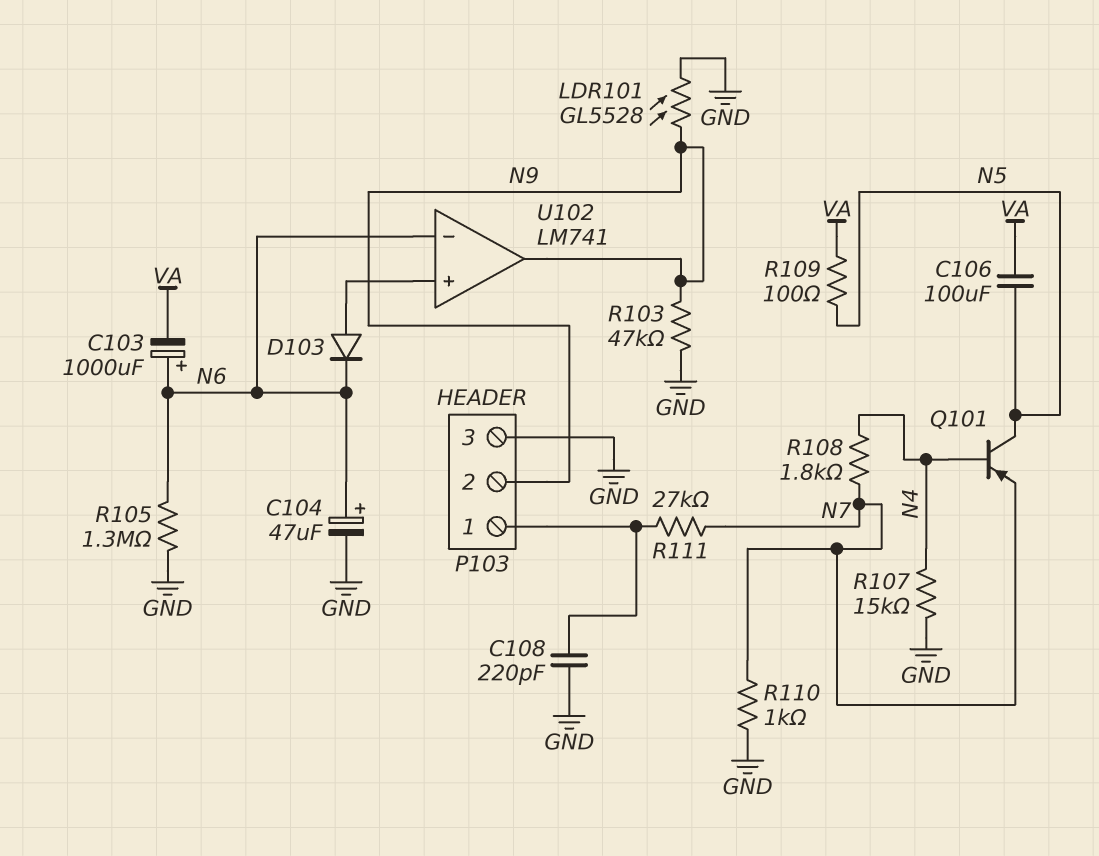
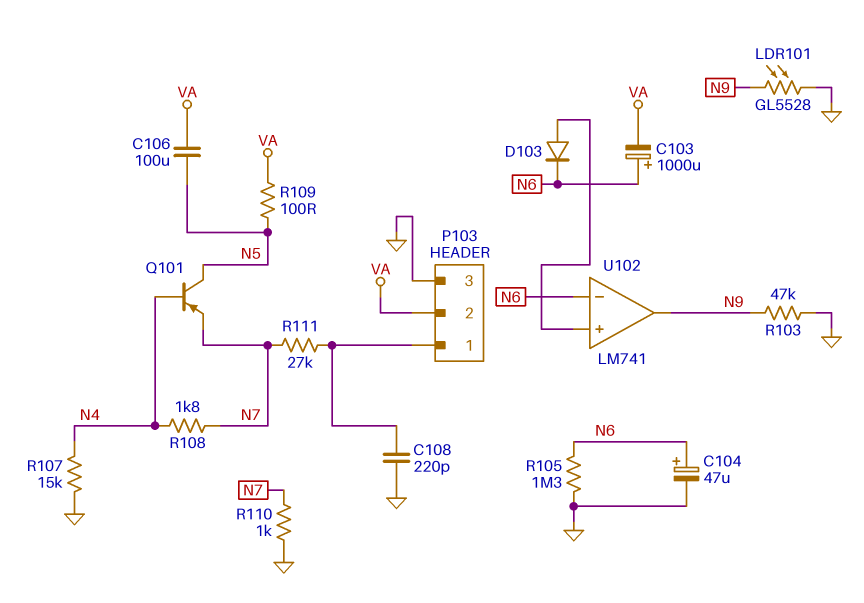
P103 pin 2: N9 -> VA

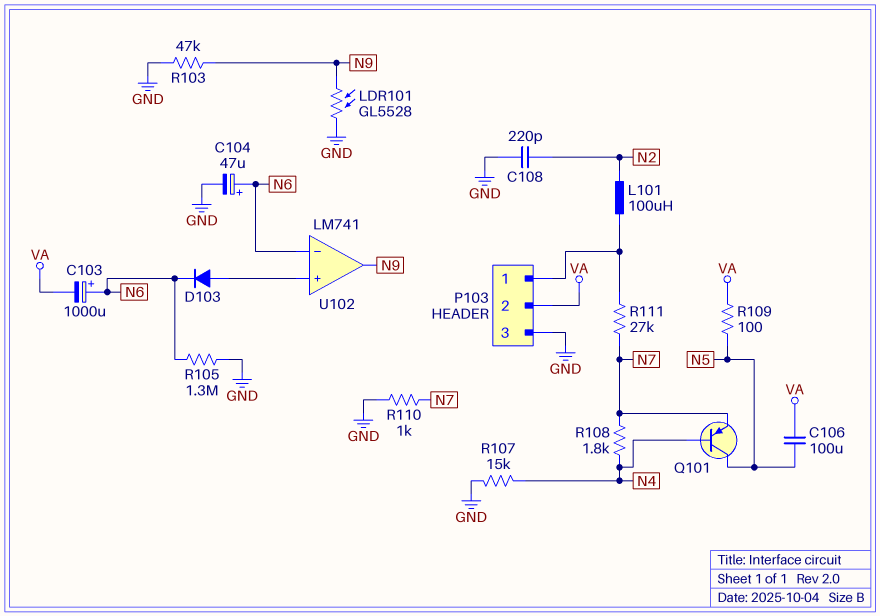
C108: 220pF (GND, P103/1) -> 220pF (GND, N2)
L101: none -> 100uH (N2, P103/1)

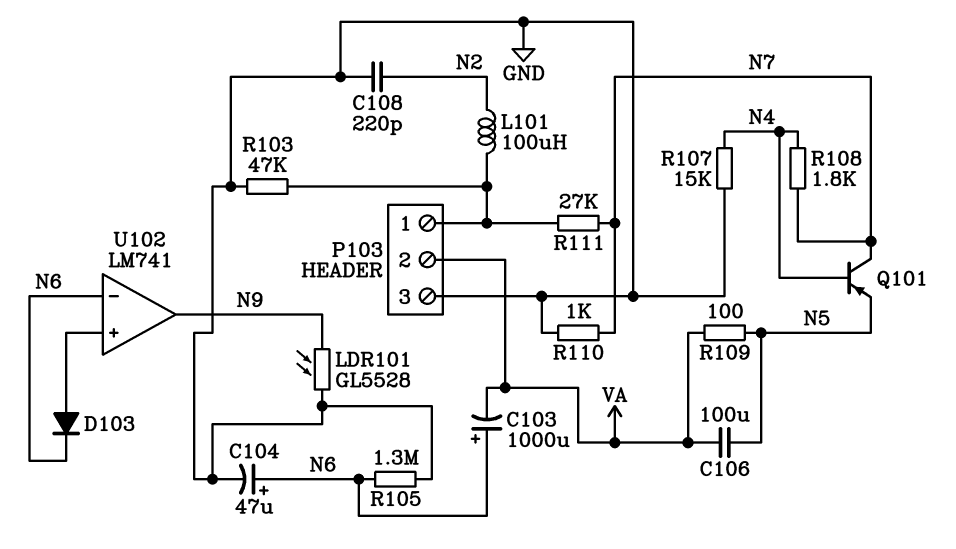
Q101: PNP (B N4, C N5, E N7) -> PNP (B N4, C N7, E N5)
R103: 47k (GND, N9) -> 47k (GND, P103/1)

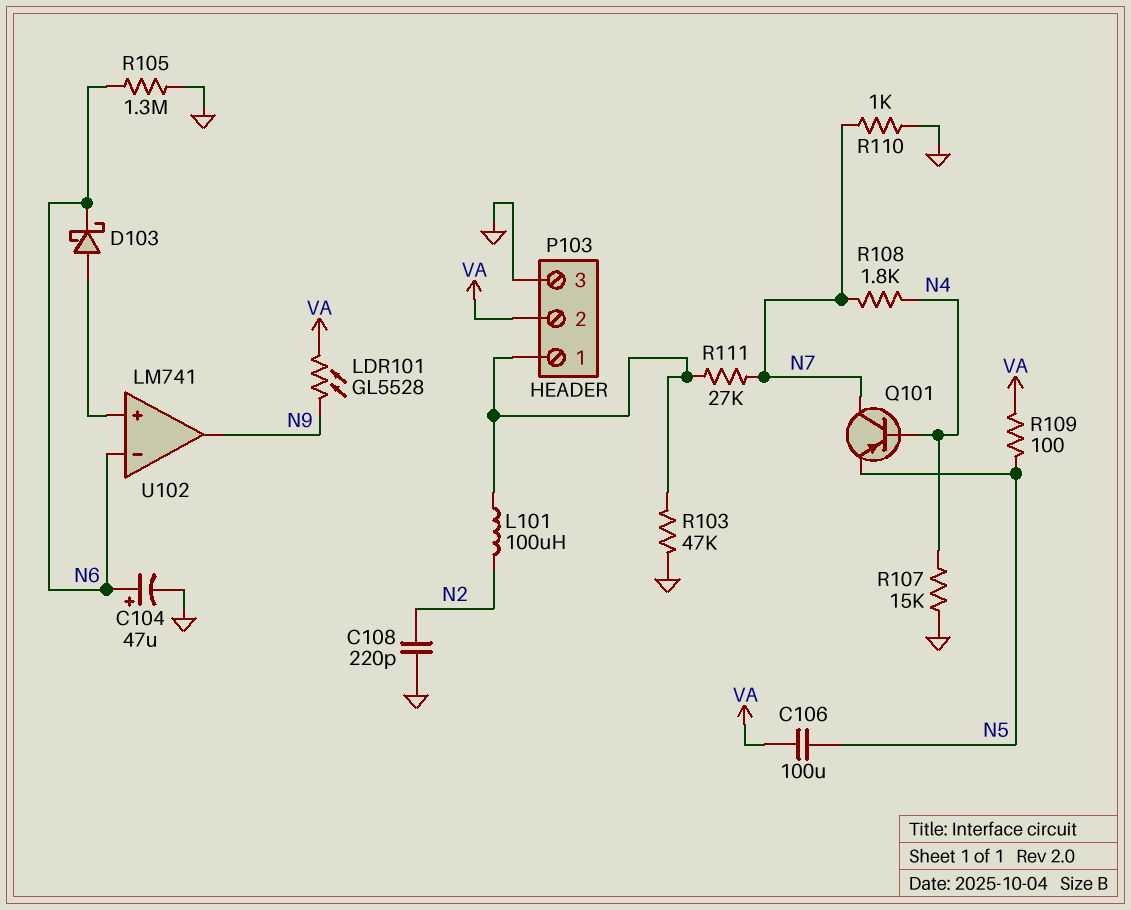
C103: 1000uF (plus N6, minus VA) -> none
D103: diode (A U102/in+, K N6) -> schottky (A U102/in+, K N6)
LDR101: GL5528 (GND, N9) -> GL5528 (N9, VA)

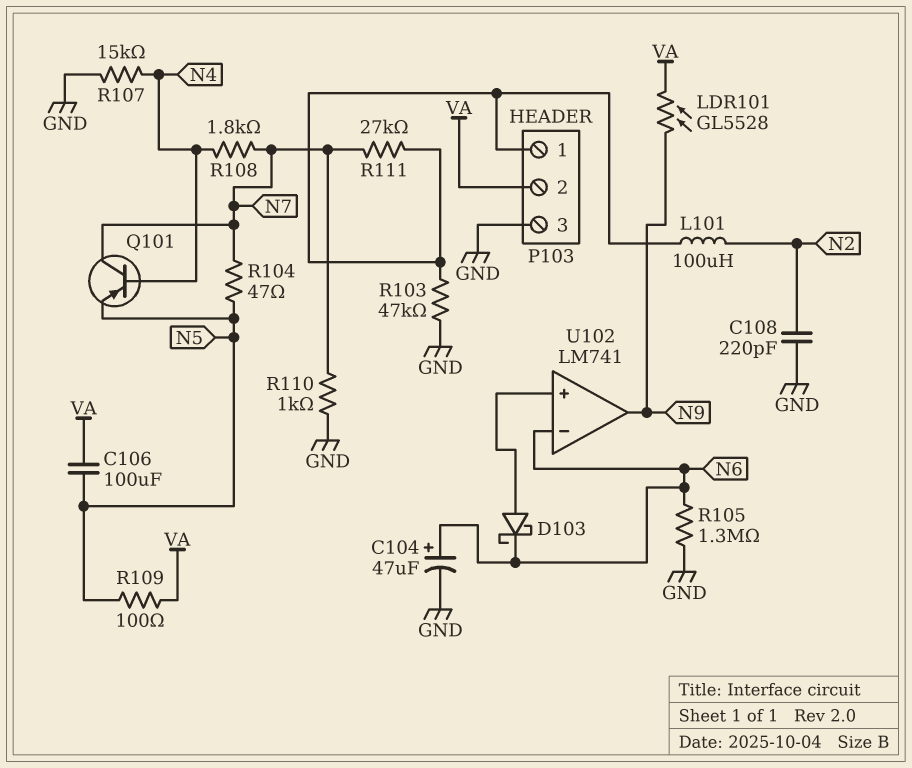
R104: none -> 47 (N5, N7)

